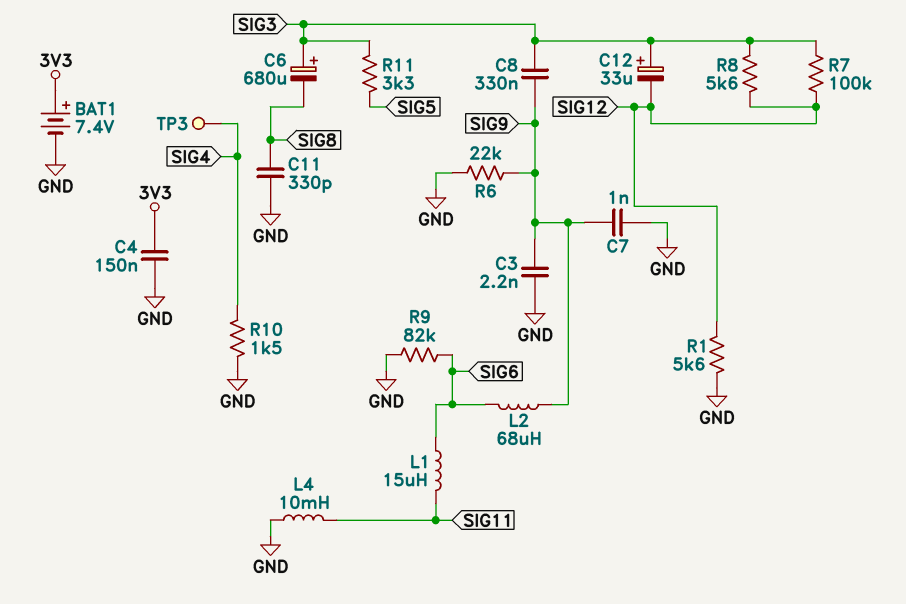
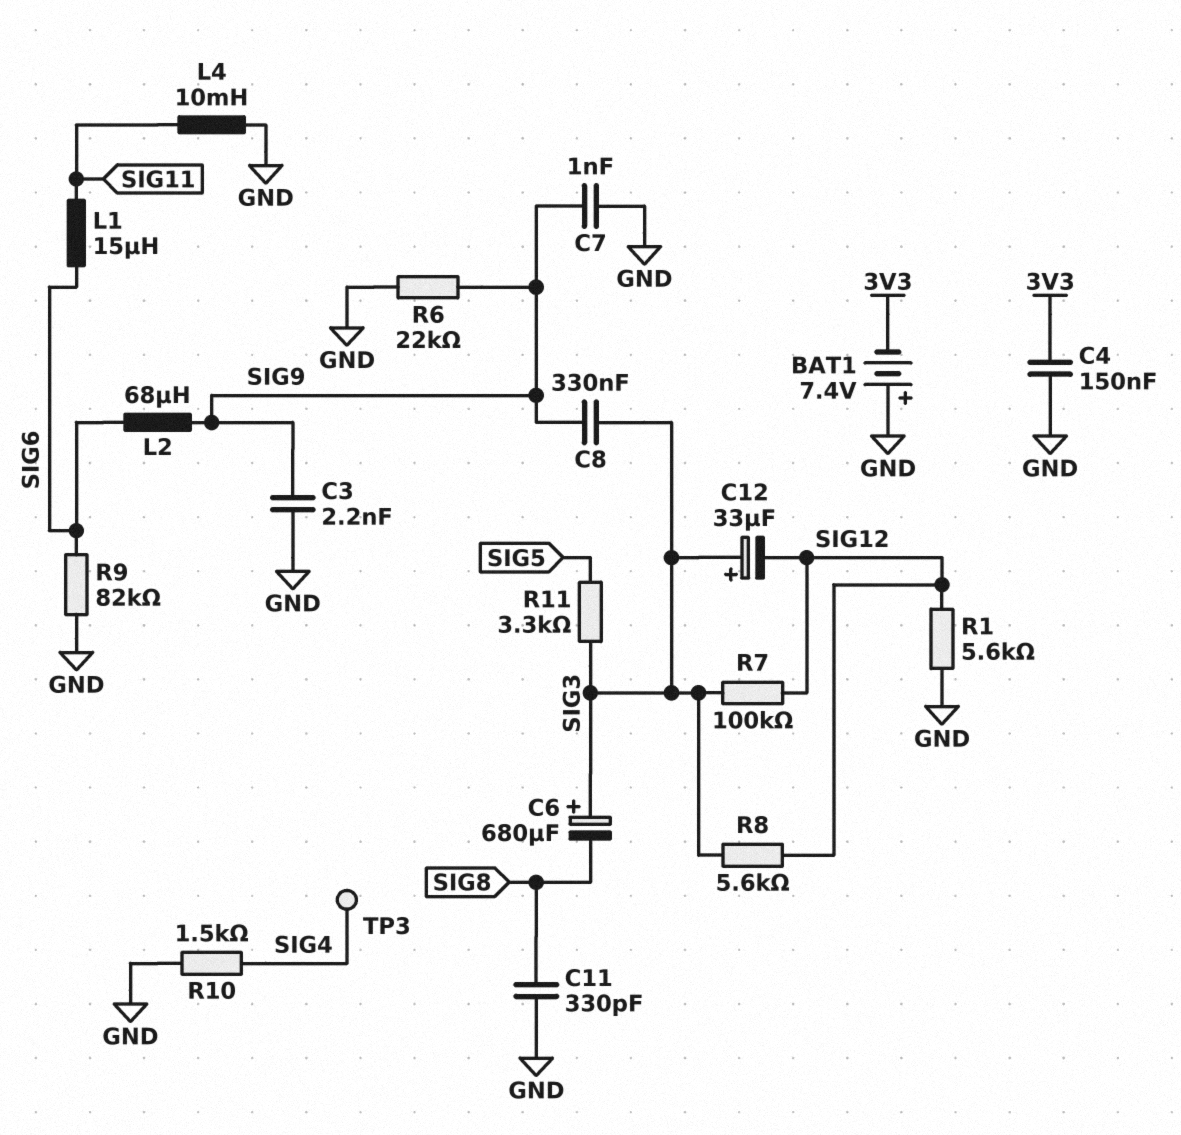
BAT1: 7.4V (plus 3V3, minus GND) -> 7.4V (plus GND, minus 3V3)

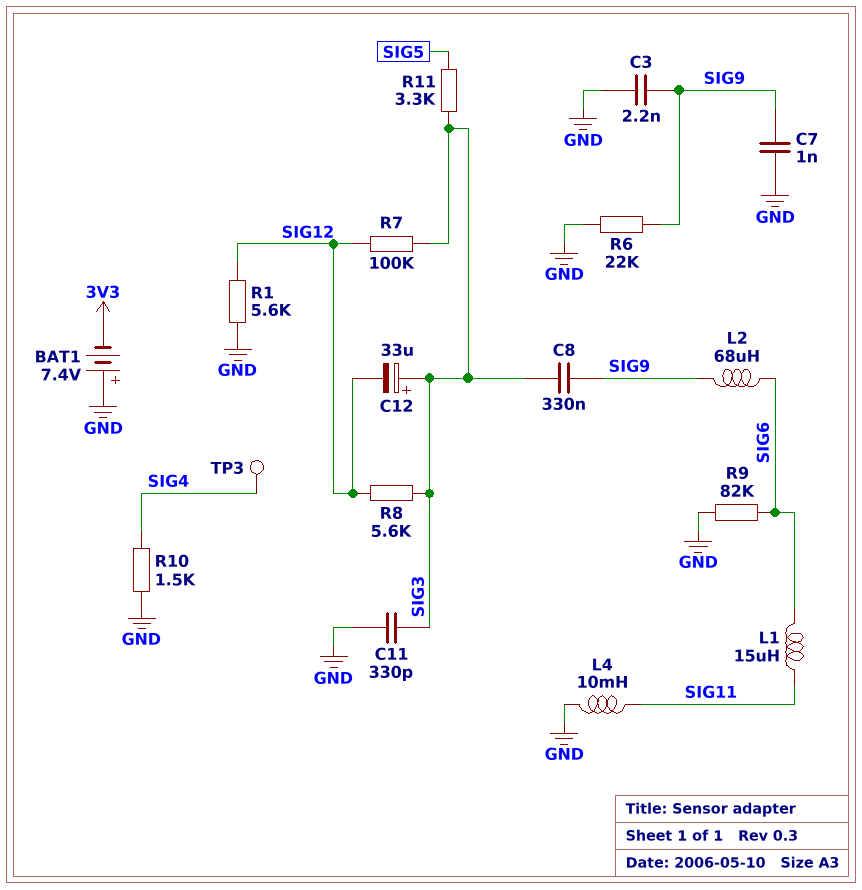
C4: 150nF (3V3, GND) -> none
C6: 680uF (plus SIG3, minus SIG8) -> none
C11: 330pF (GND, SIG8) -> 330pF (GND, SIG3)

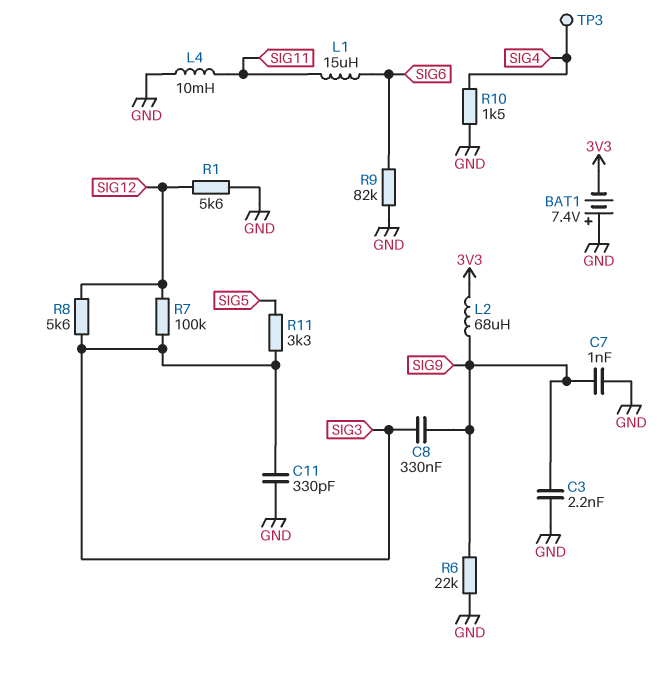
C12: 33uF (plus SIG3, minus SIG12) -> none
L2: 68uH (SIG6, SIG9) -> 68uH (3V3, SIG9)

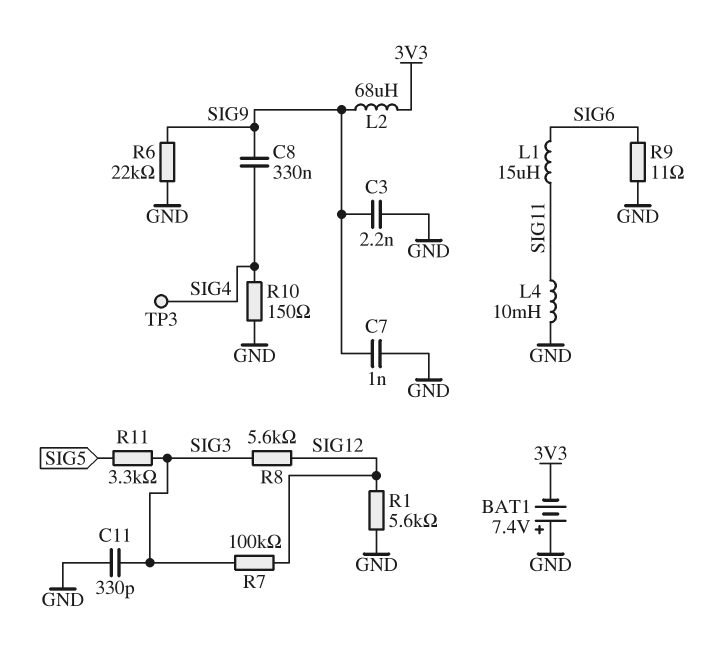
C8: 330nF (SIG3, SIG9) -> 330nF (SIG4, SIG9)
R9: 82k (GND, SIG6) -> 11 (GND, SIG6)
R10: 1.5k (GND, SIG4) -> 150 (GND, SIG4)

